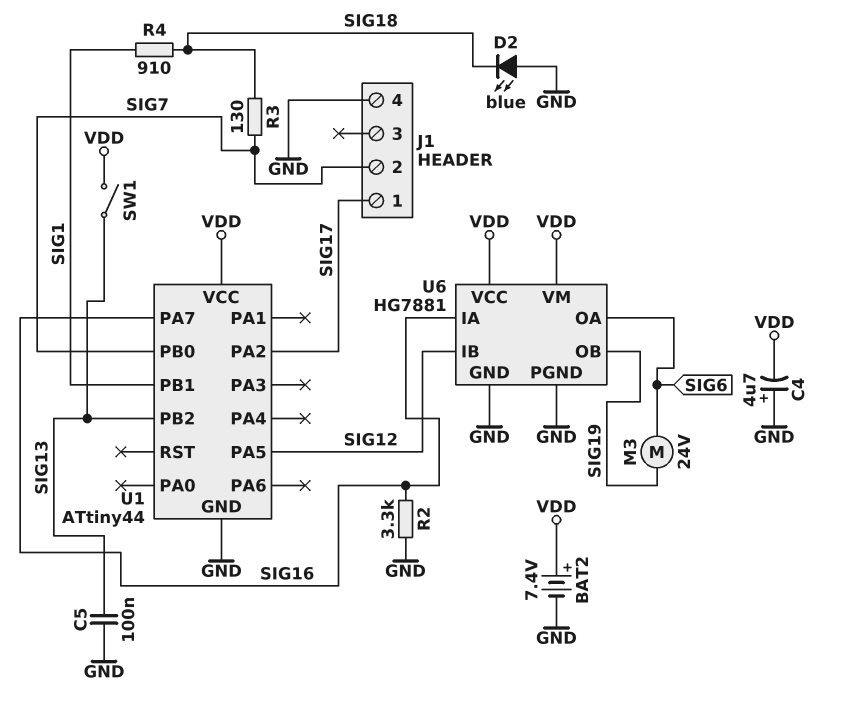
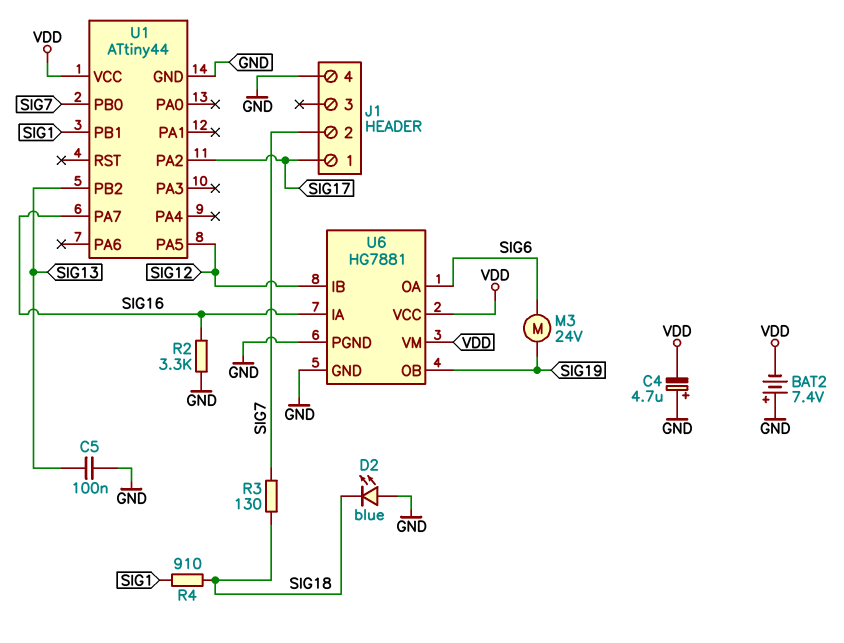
BAT2: 7.4V (plus VDD, minus GND) -> 7.4V (plus GND, minus VDD)
SW1: switch (SIG13, VDD) -> none

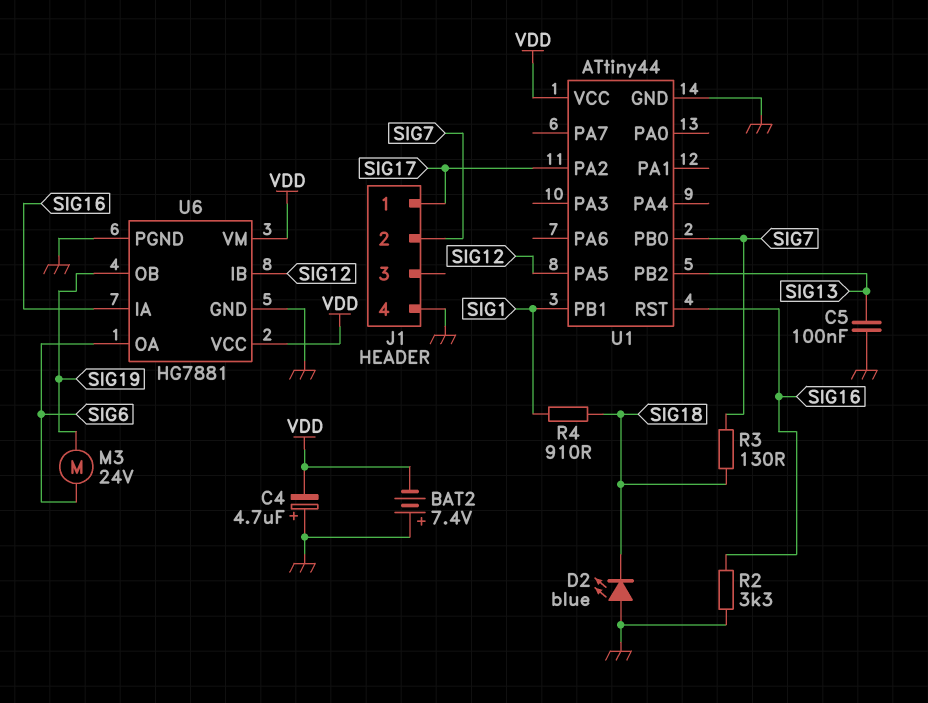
U1 pin PA7: SIG16 -> none
U1 pin RST: none -> SIG16

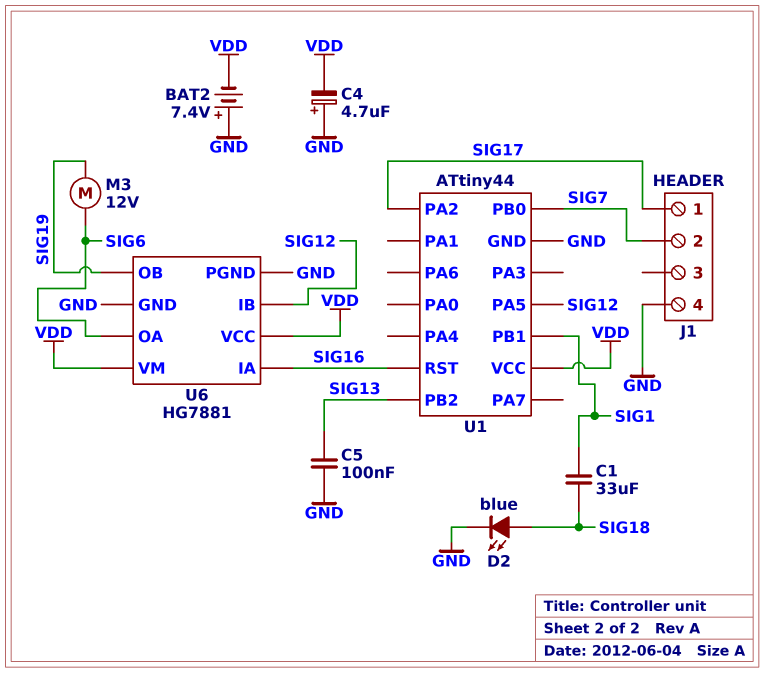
C1: none -> 33uF (SIG1, SIG18)
D2: LED blue (A GND, K SIG18) -> LED blue (A SIG18, K GND)
M3: motor 24V (SIG6, SIG19) -> motor 12V (SIG6, SIG19)
R2: 3.3k (GND, SIG16) -> none
R3: 130 (SIG7, SIG18) -> none
R4: 910 (SIG1, SIG18) -> none

